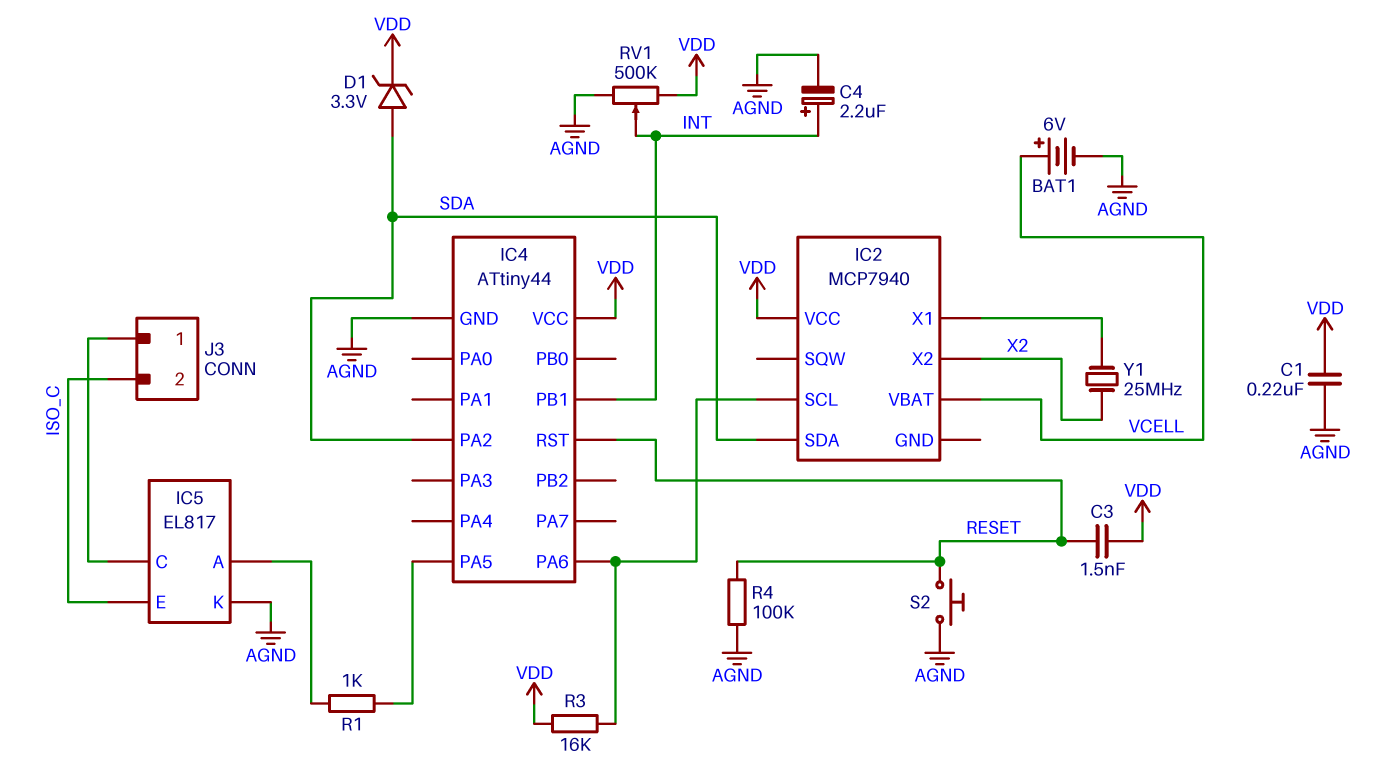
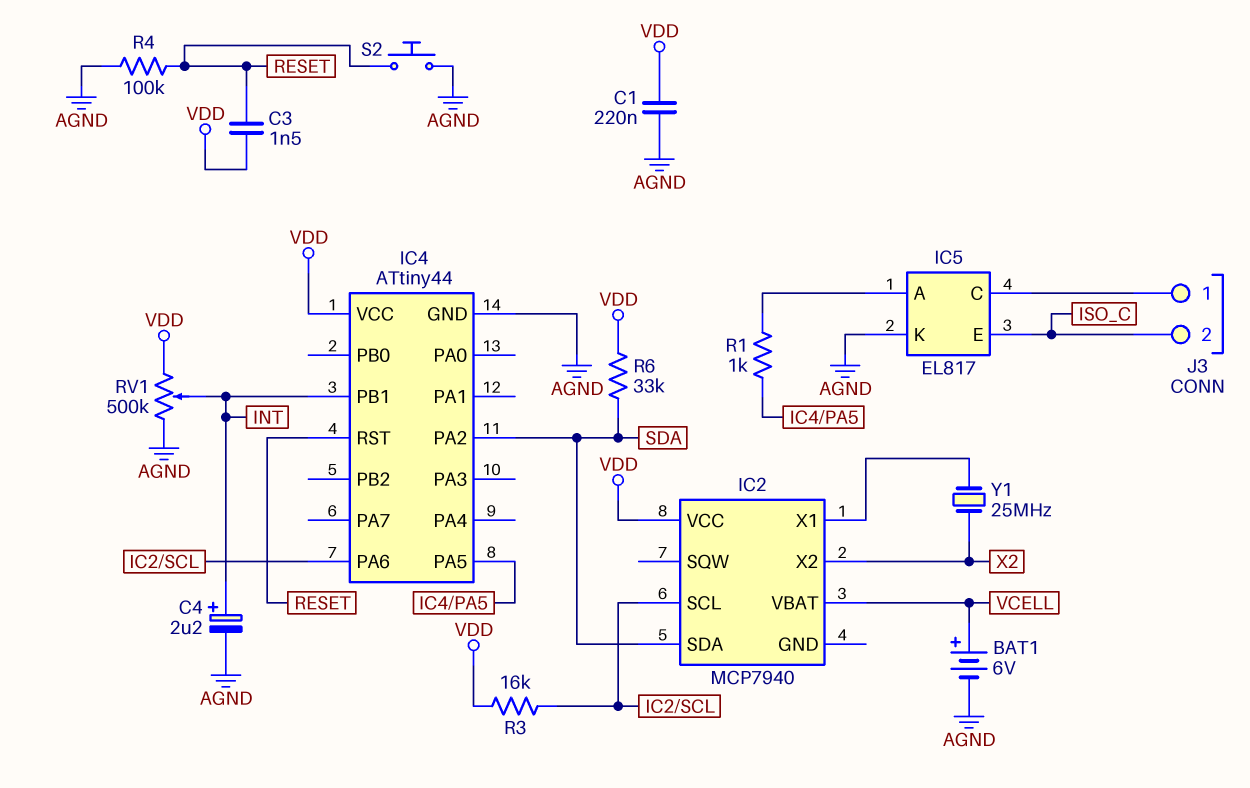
D1: zener 3.3V (A SDA, K VDD) -> none
R6: none -> 33k (SDA, VDD)

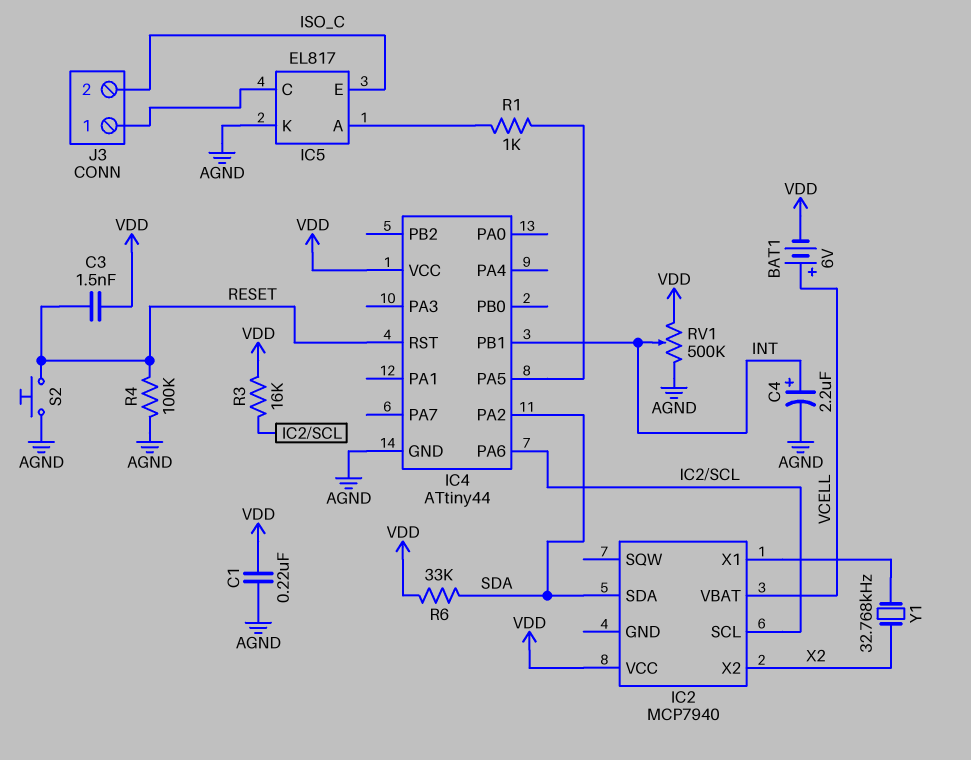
BAT1: 6V (plus VCELL, minus AGND) -> 6V (plus VCELL, minus VDD)
Y1: 25MHz (IC2/X1, X2) -> 32.768kHz (IC2/X1, X2)

